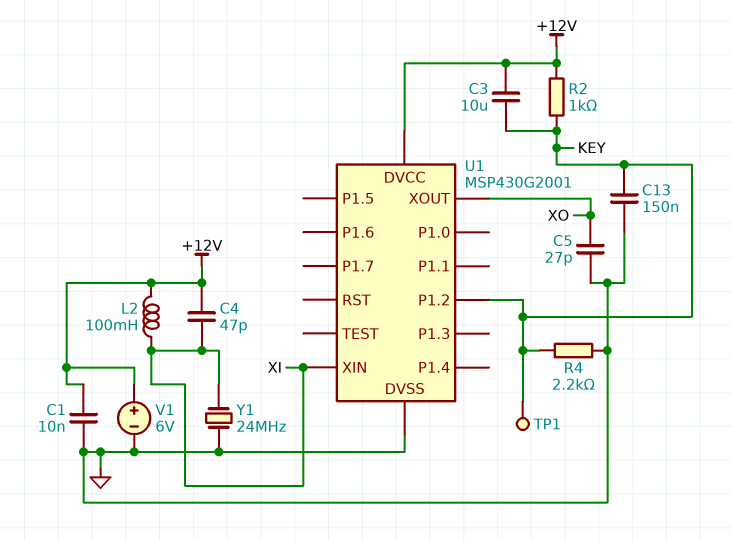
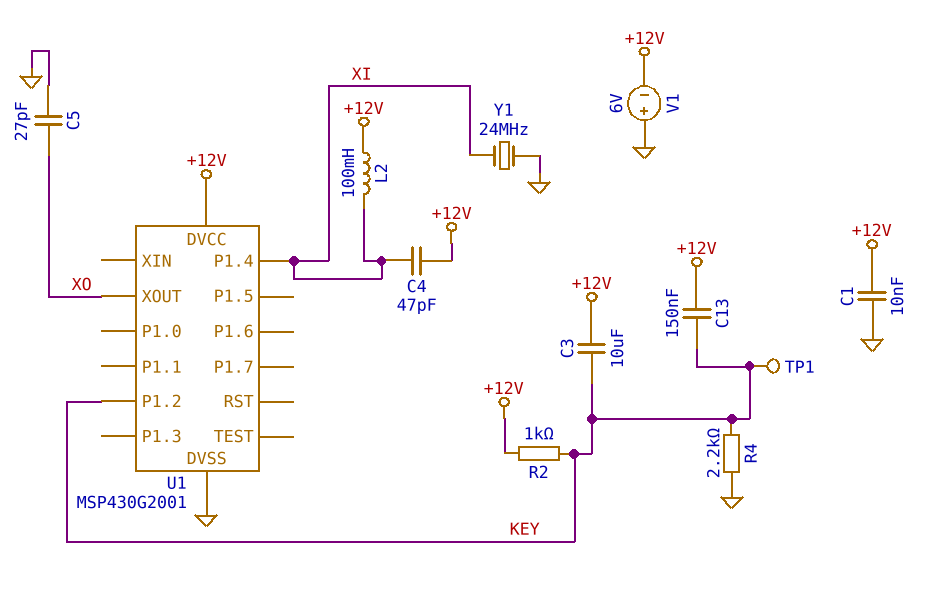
C13: 150nF (GND, KEY) -> 150nF (+12V, KEY)
U1 pin P1.4: none -> XI
U1 pin XIN: XI -> none
V1: 6V (plus +12V, minus GND) -> 6V (plus GND, minus +12V)

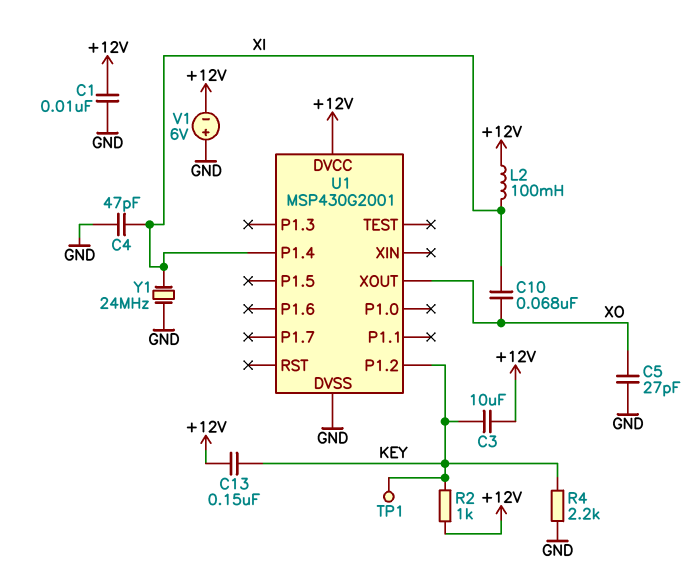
C4: 47pF (+12V, XI) -> 47pF (GND, XI)
C10: none -> 68nF (XI, XO)

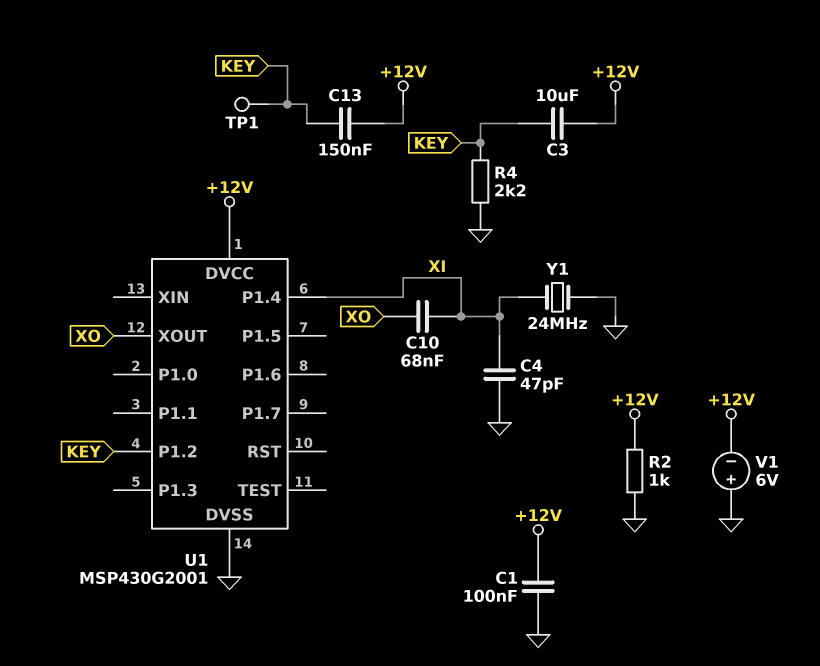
C1: 10nF (+12V, GND) -> 100nF (+12V, GND)
C5: 27pF (GND, XO) -> none
L2: 100mH (+12V, XI) -> none
R2: 1k (+12V, KEY) -> 1k (+12V, GND)

